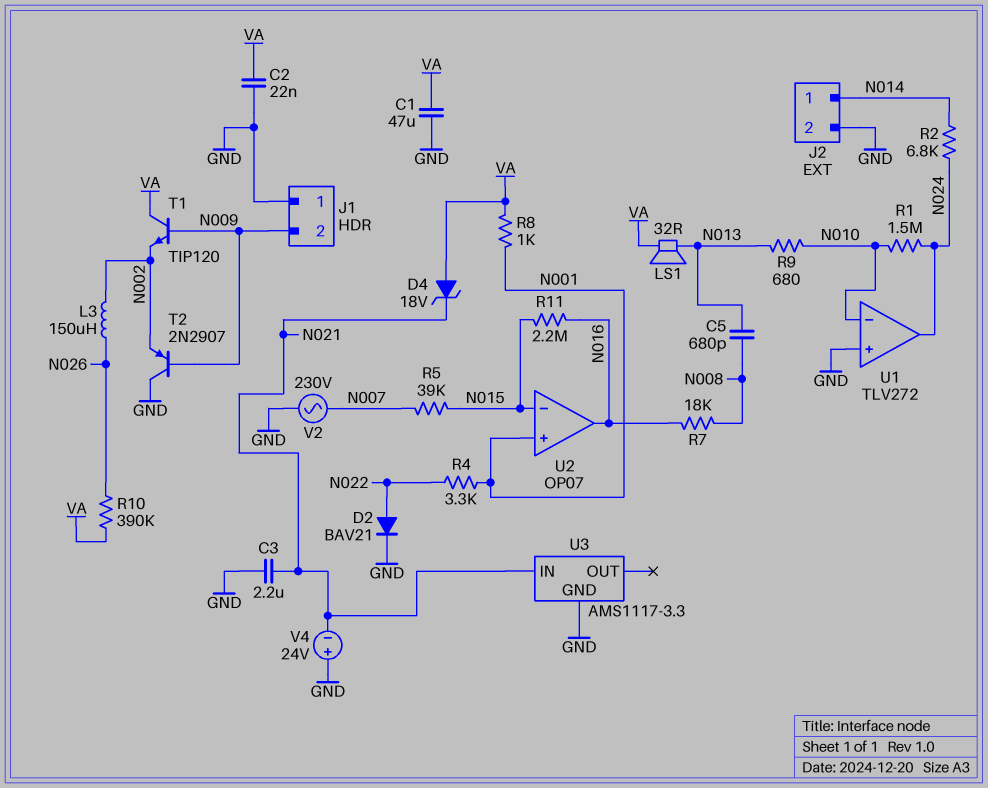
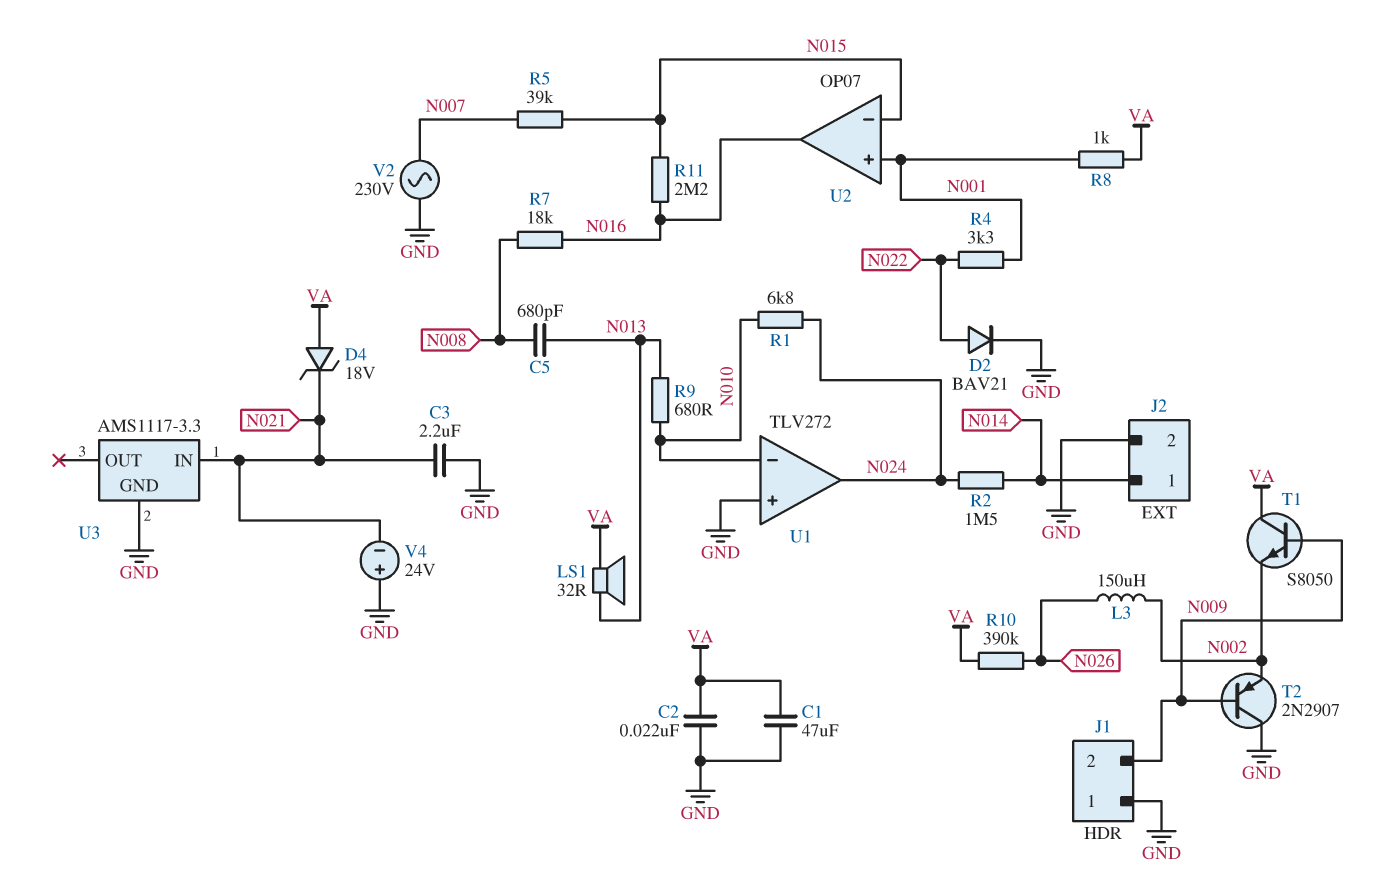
R1: 1.5M (N010, N024) -> 6.8k (N010, N024)
R2: 6.8k (N014, N024) -> 1.5M (N014, N024)
T1: NPN TIP120 (B N009, C VA, E N002) -> NPN S8050 (B N009, C VA, E N002)

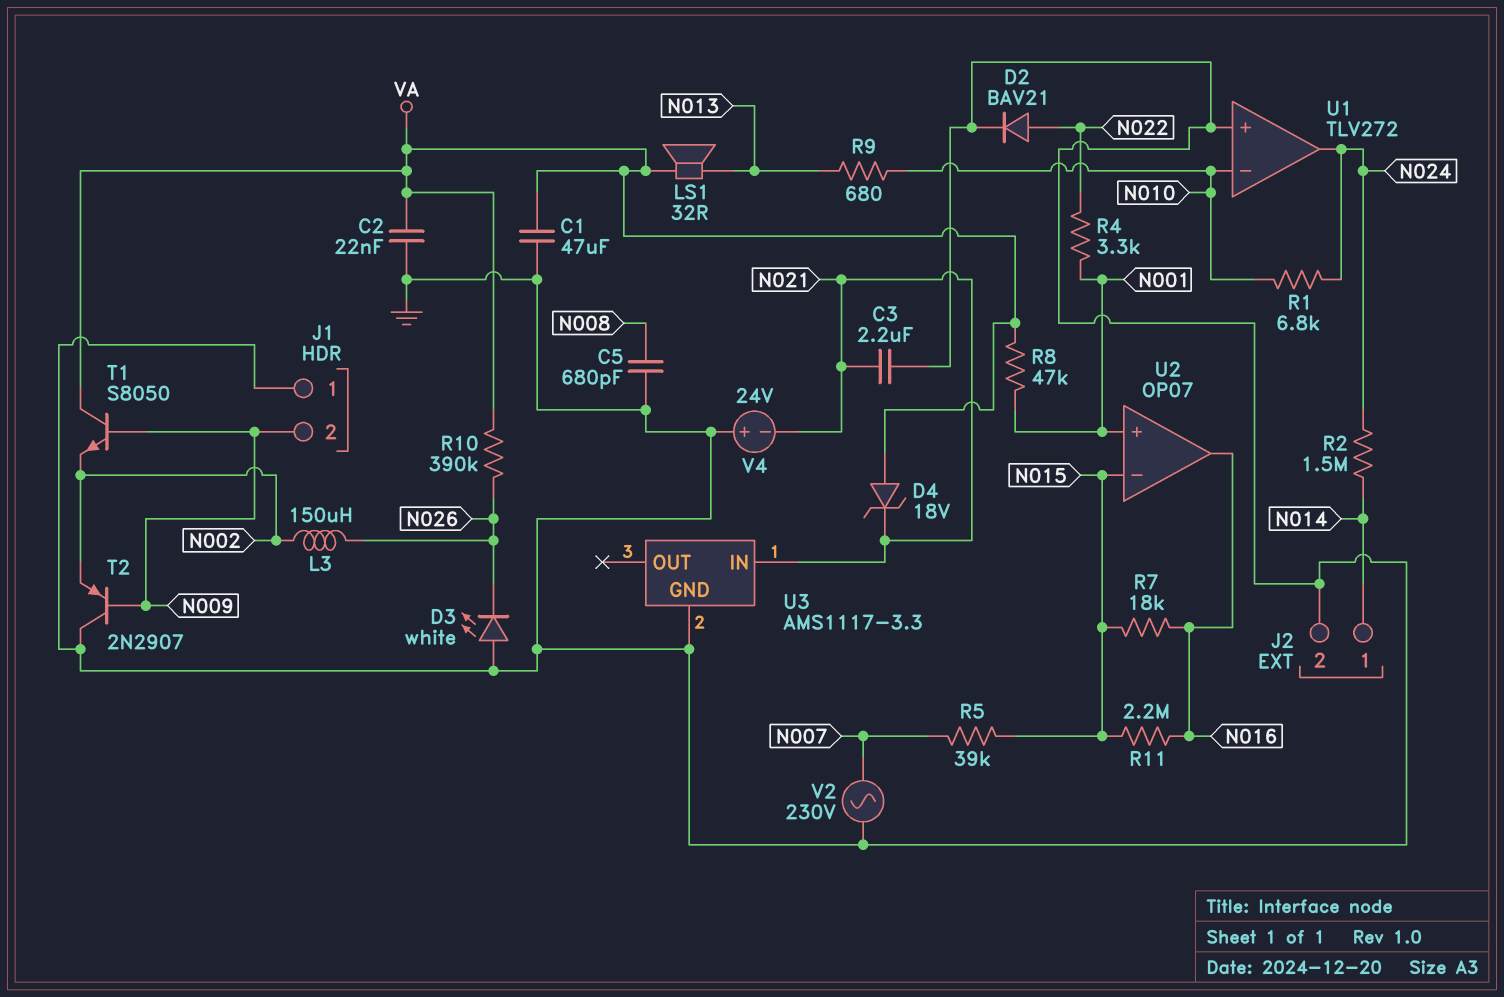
C5: 680pF (N008, N013) -> 680pF (GND, N008)
D3: none -> LED white (A GND, K N026)
R7: 18k (N008, N016) -> 18k (N015, N016)
R8: 1k (N001, VA) -> 47k (N001, VA)

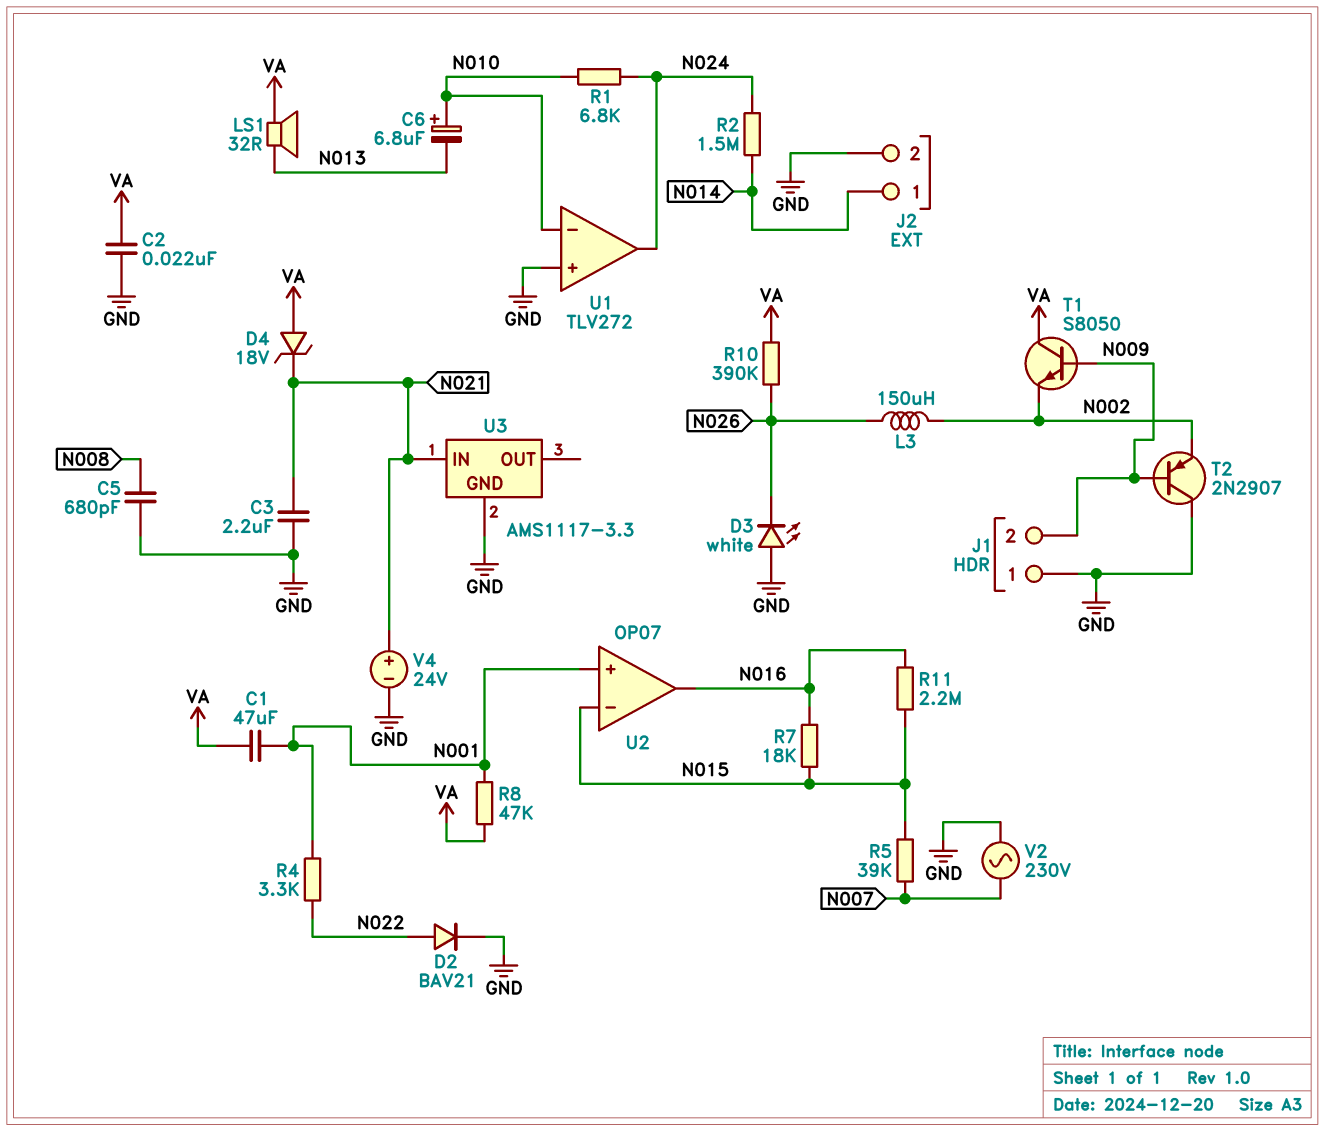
C1: 47uF (GND, VA) -> 47uF (N001, VA)
C6: none -> 6.8uF (plus N010, minus N013)
R9: 680 (N010, N013) -> none
V4: 24V (plus GND, minus N021) -> 24V (plus N021, minus GND)

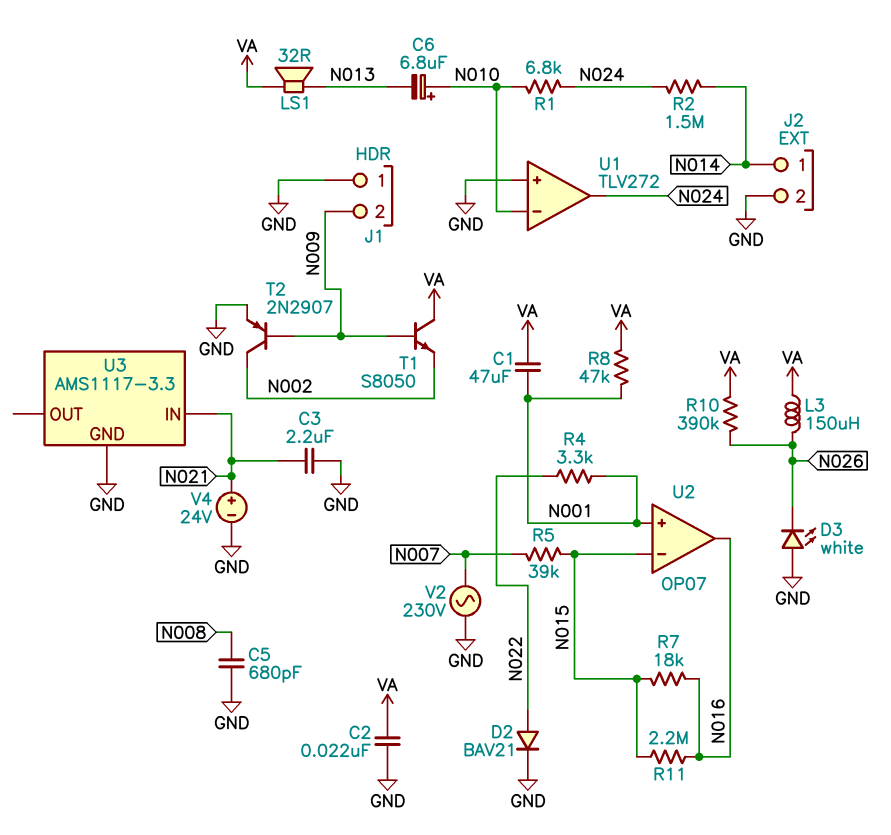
D4: zener 18V (A VA, K N021) -> none
L3: 150uH (N002, N026) -> 150uH (N026, VA)
T2: PNP 2N2907 (B N009, C GND, E N002) -> PNP 2N2907 (B N009, C N002, E GND)

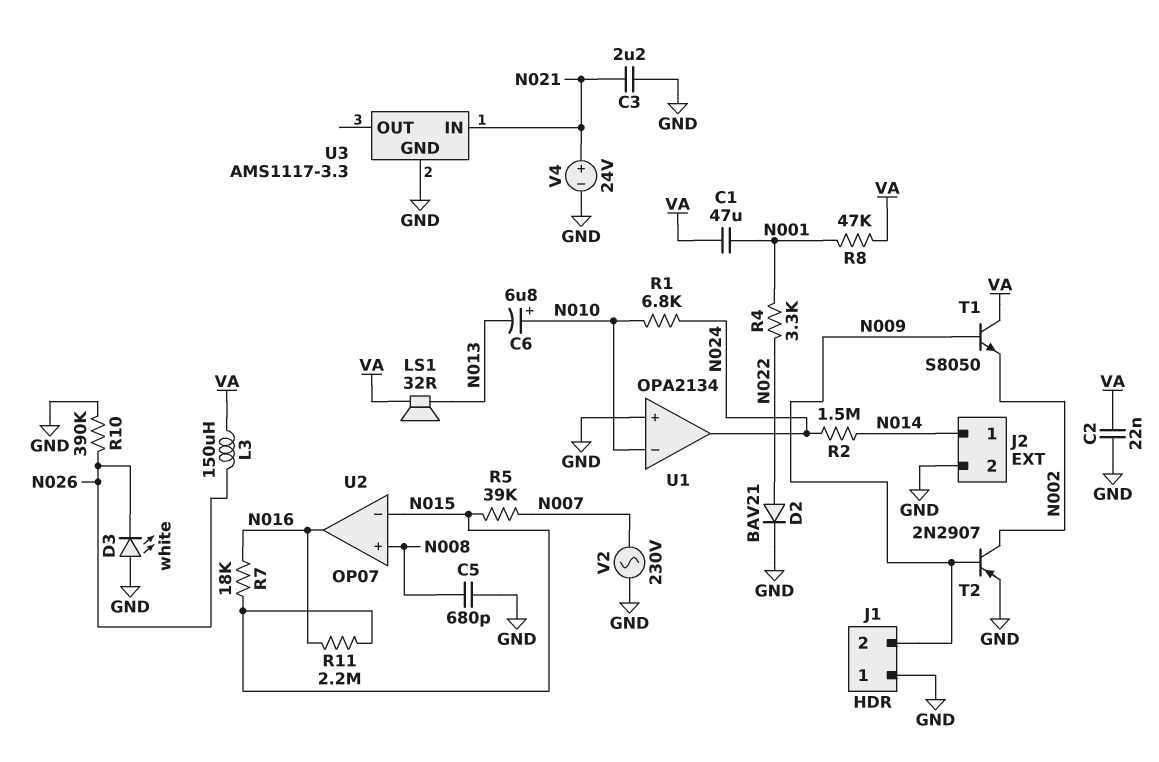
R10: 390k (N026, VA) -> 390k (GND, N026)
U1: TLV272 -> OPA2134
U2 pin in+: N001 -> N008

